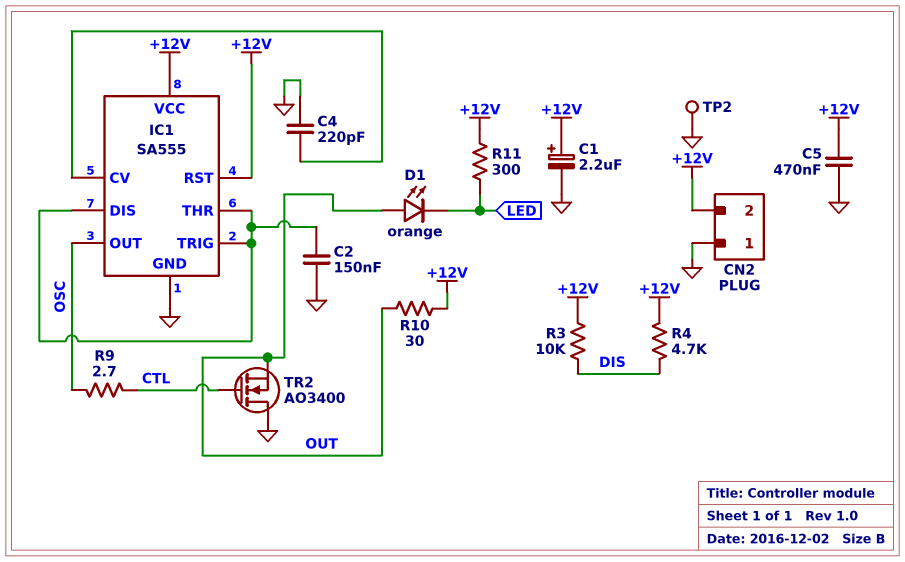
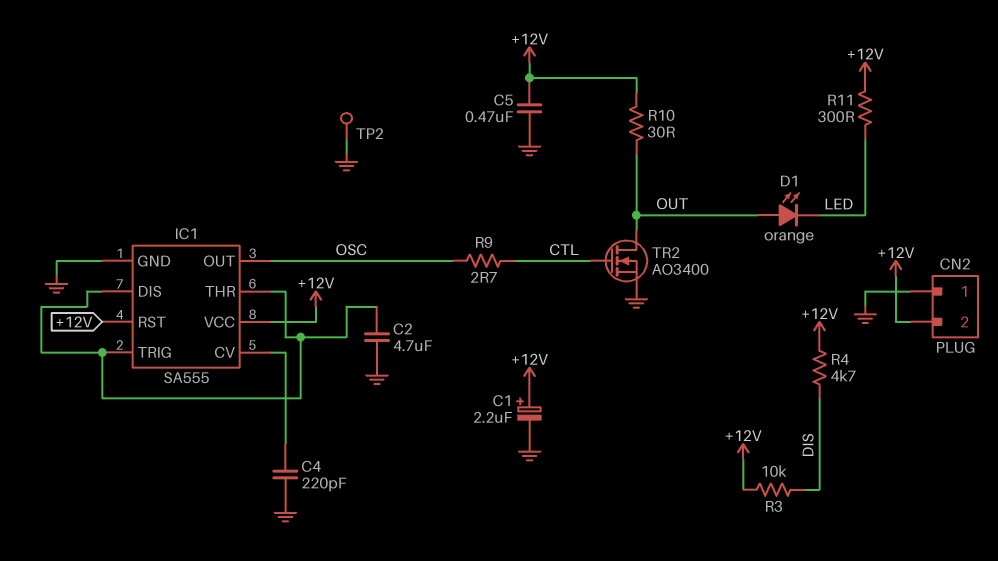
C2: 150nF (GND, IC1/DIS) -> 4.7uF (GND, IC1/DIS)
TR2: NMOS AO3400 (G CTL, D GND, S OUT) -> NMOS AO3400 (G CTL, D OUT, S GND)

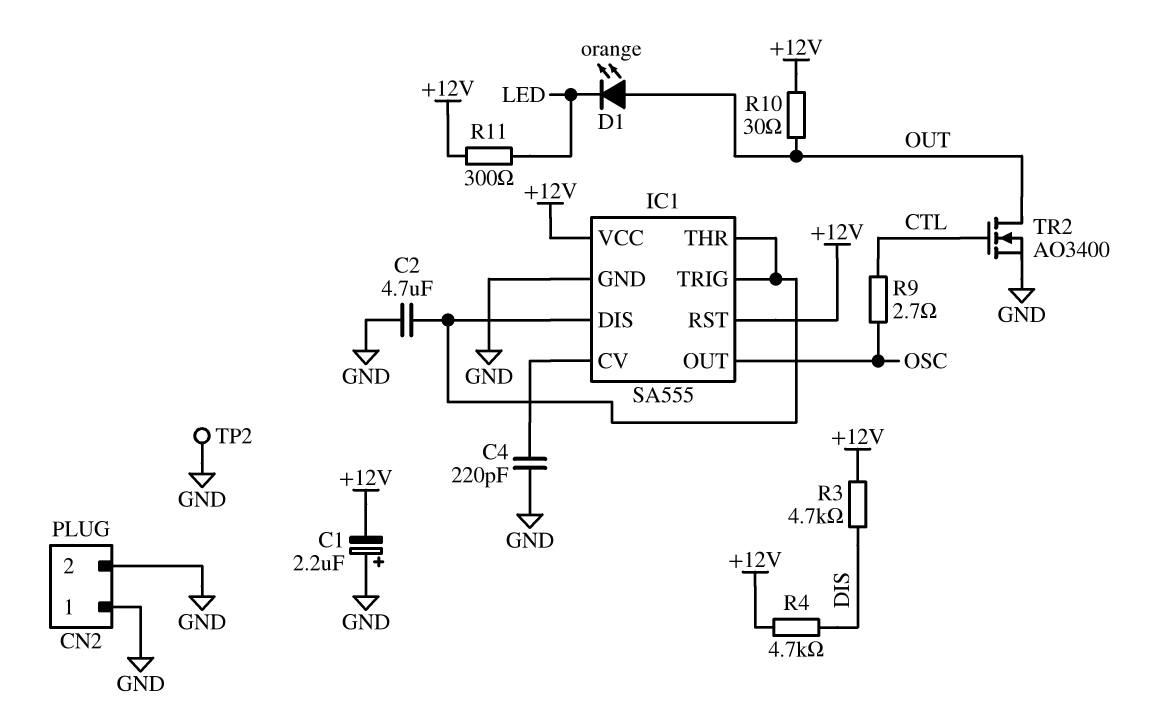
C1: 2.2uF (plus +12V, minus GND) -> 2.2uF (plus GND, minus +12V)
C5: 470nF (+12V, GND) -> none
CN2 pin 2: +12V -> GND
R3: 10k (+12V, DIS) -> 4.7k (+12V, DIS)

